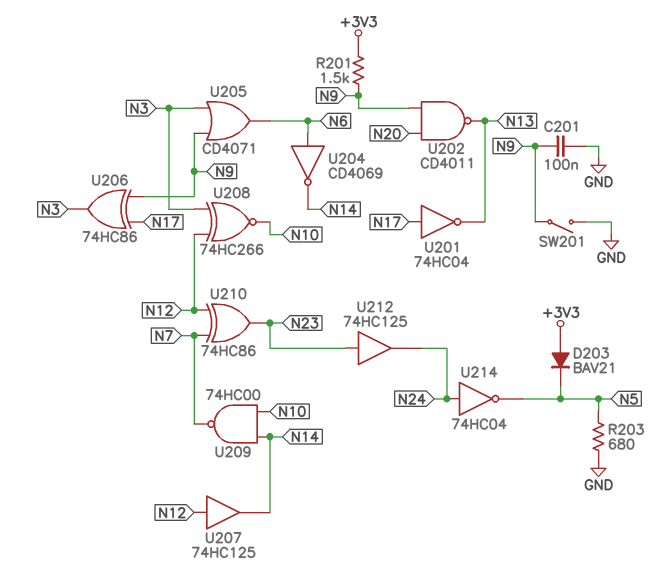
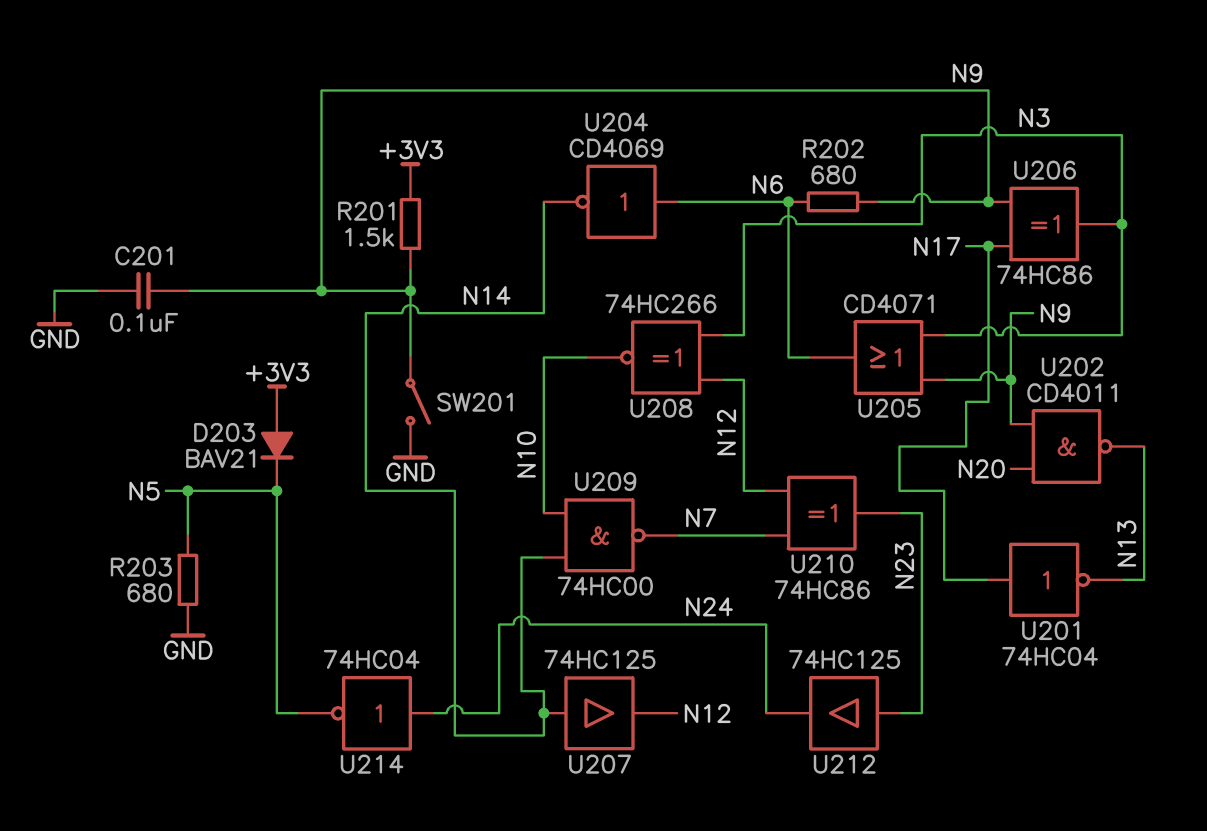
R202: none -> 680 (N6, N9)
U207: buffer 74HC125 (in N12, out N14) -> buffer 74HC125 (in N14, out N12)

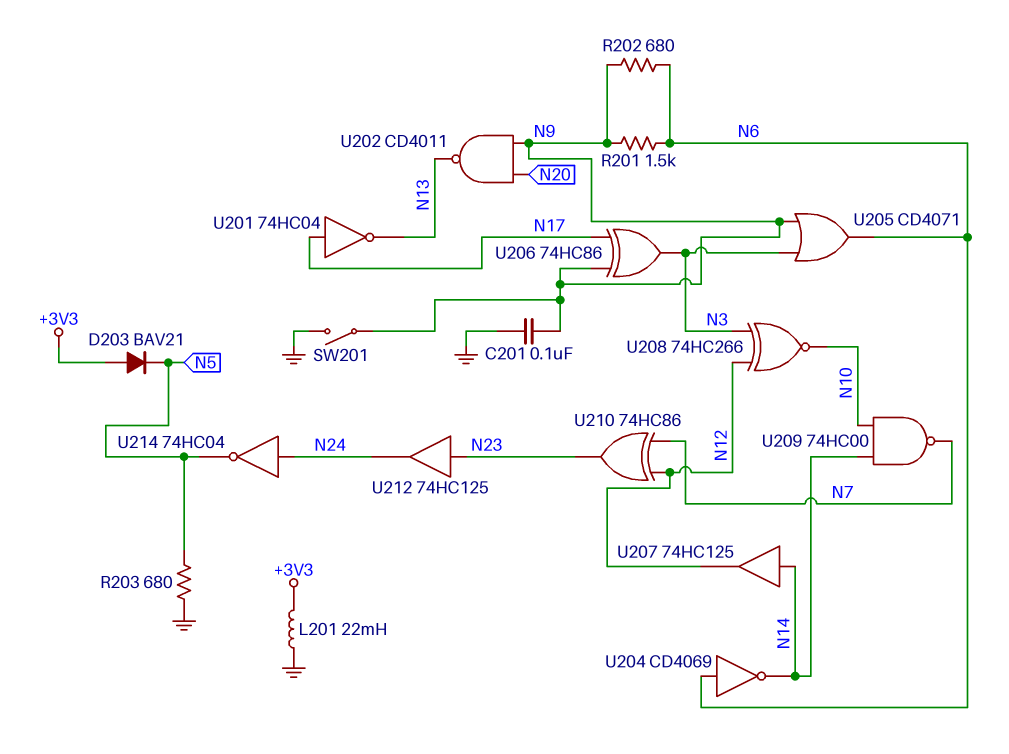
L201: none -> 22mH (+3V3, GND)
R201: 1.5k (+3V3, N9) -> 1.5k (N6, N9)

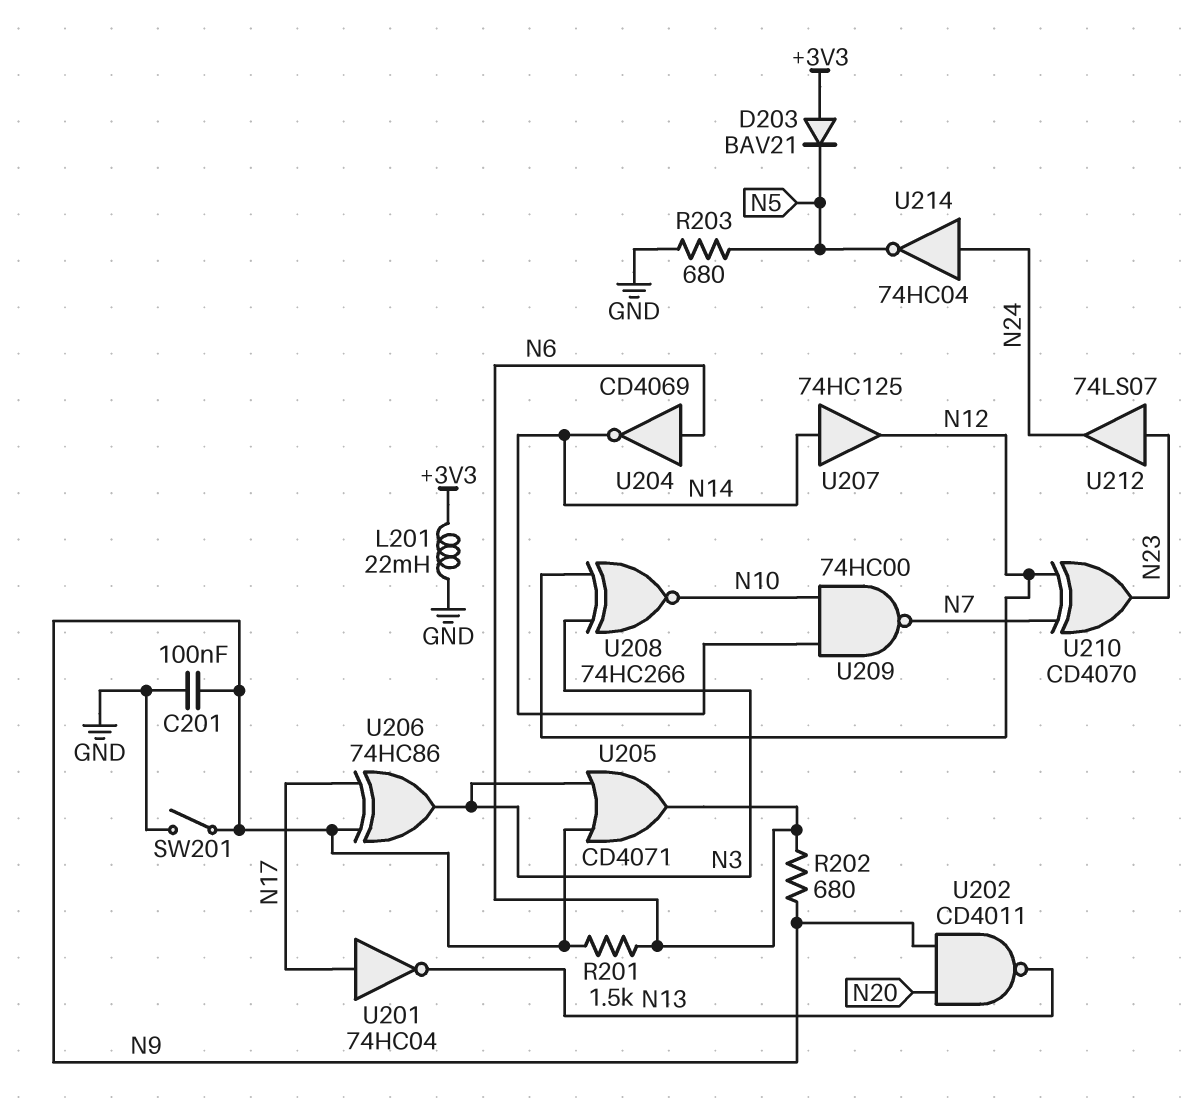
U210: XOR 74HC86 (in N7, in N12, out N23) -> XOR CD4070 (in N7, in N12, out N23)
U212: buffer 74HC125 (in N23, out N24) -> buffer 74LS07 (in N23, out N24)

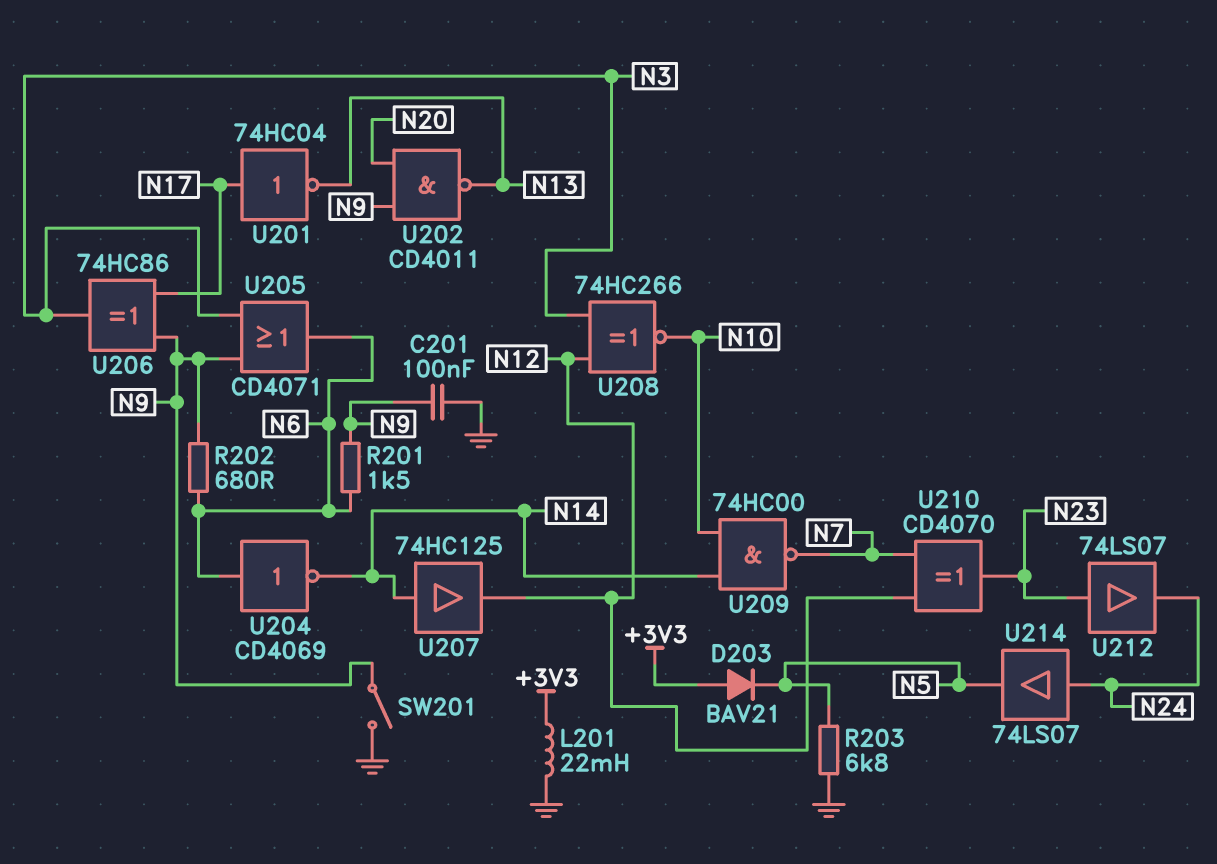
R203: 680 (GND, N5) -> 6.8k (GND, N5)
U214: NOT 74HC04 (in N24, out N5) -> buffer 74LS07 (in N24, out N5)

